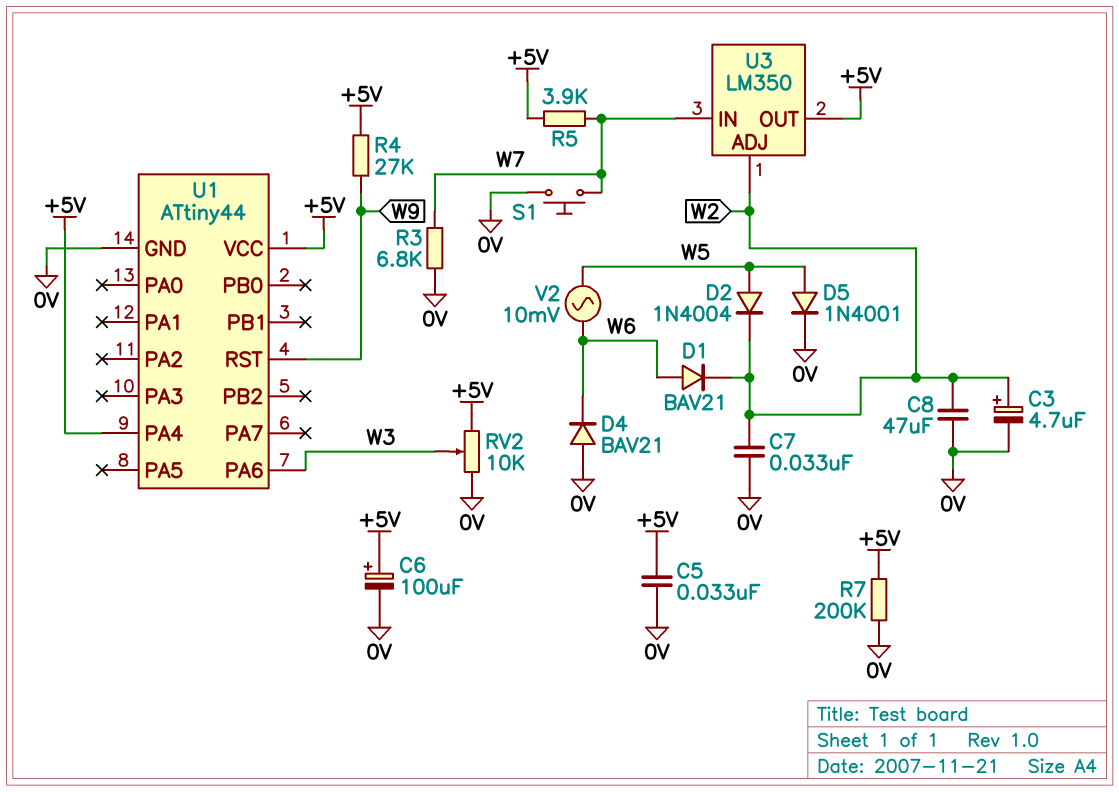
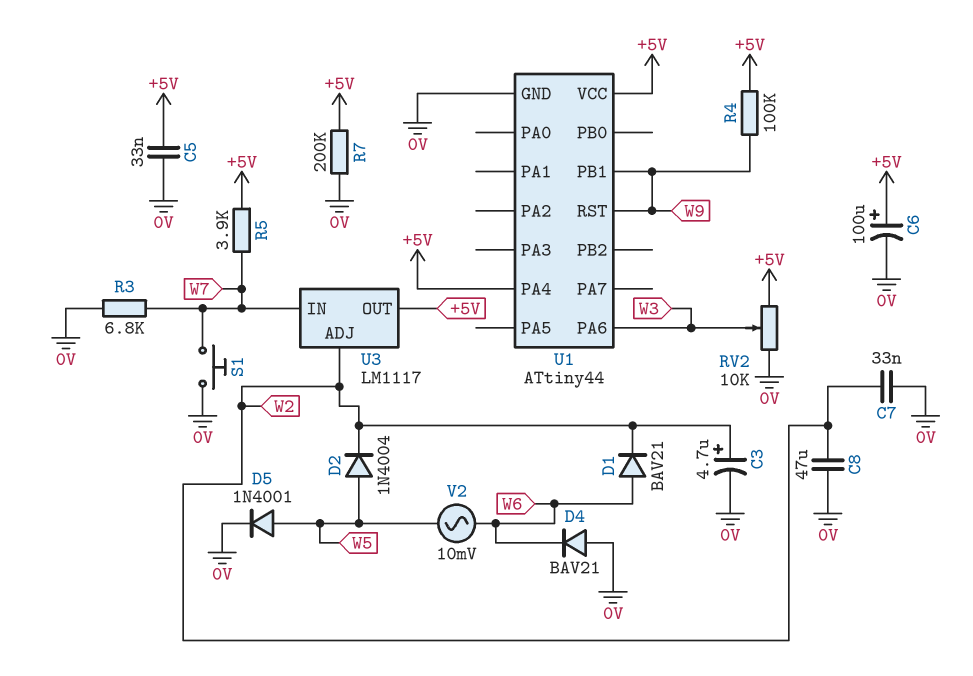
R4: 27k (+5V, W9) -> 100k (+5V, W9)
U1 pin PB1: none -> W9
U3: LM350 -> LM1117

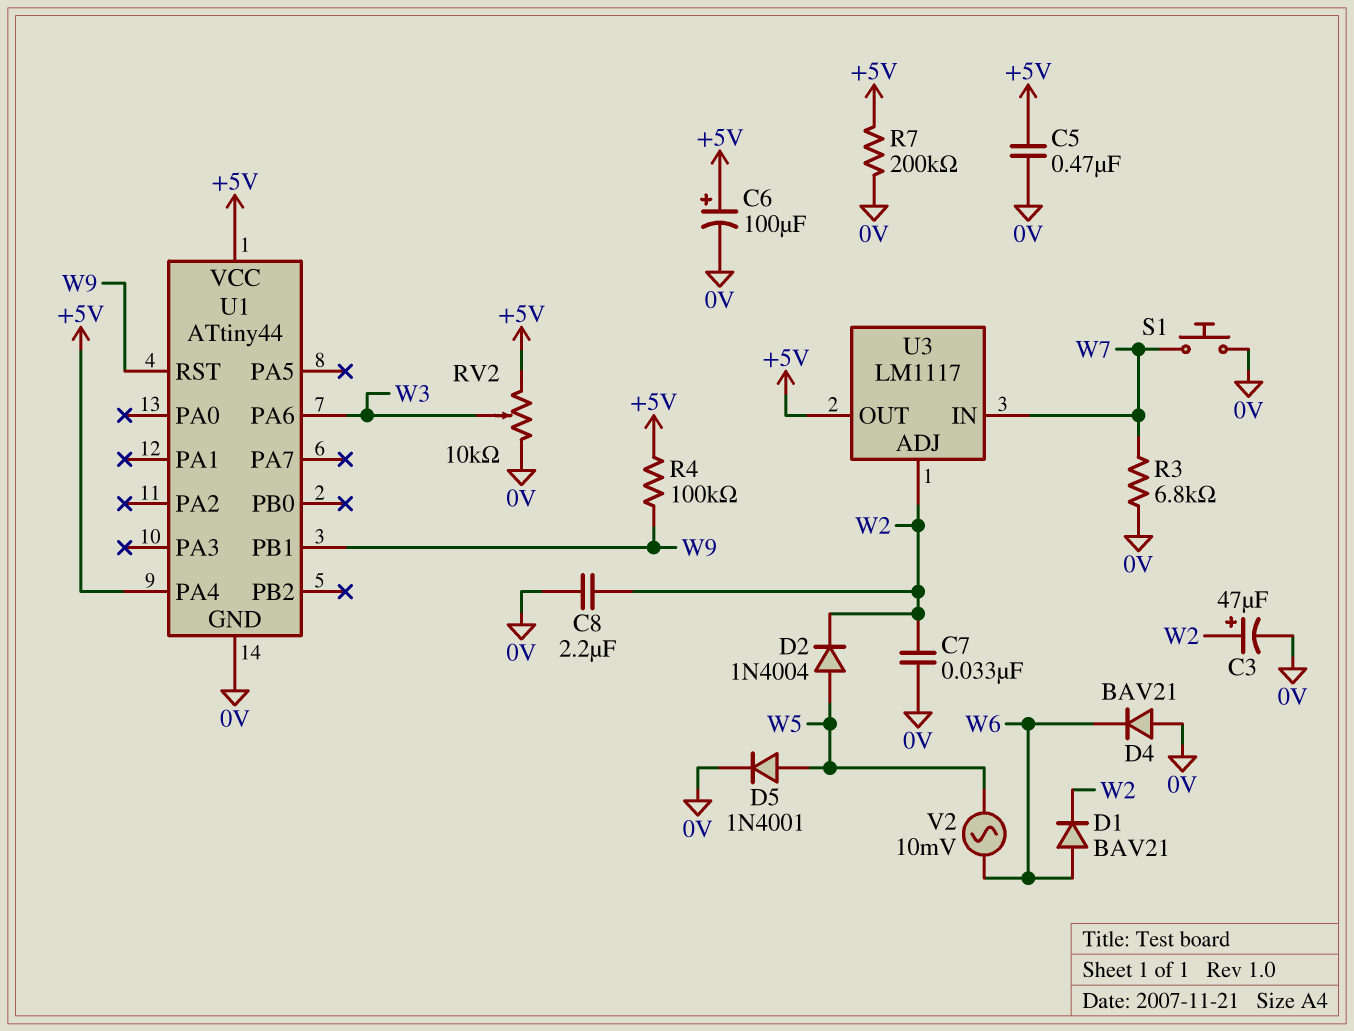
C3: 4.7uF (plus W2, minus 0V) -> 47uF (plus W2, minus 0V)
C5: 33nF (+5V, 0V) -> 470nF (+5V, 0V)
C8: 47uF (0V, W2) -> 2.2uF (0V, W2)
R5: 3.9k (+5V, W7) -> none

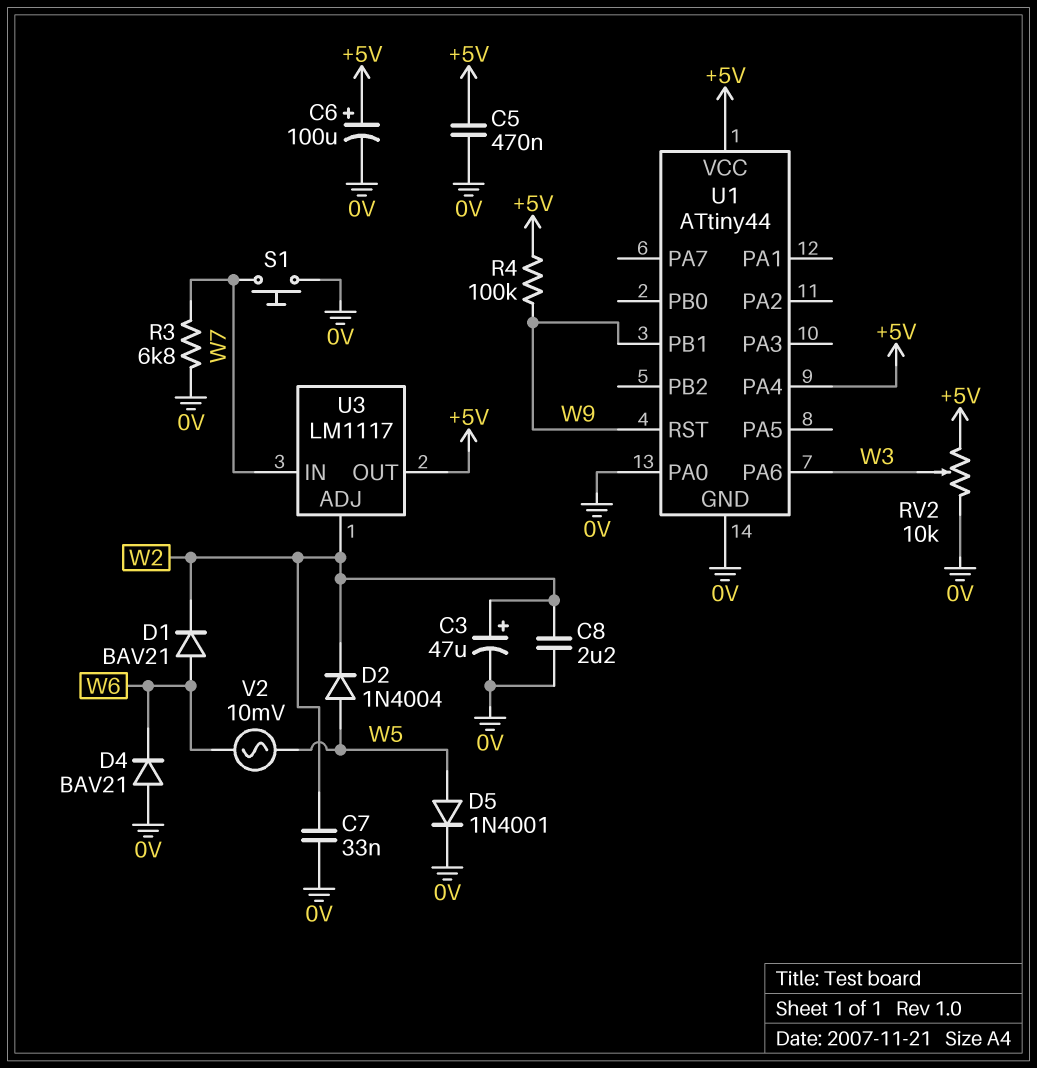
R7: 200k (+5V, 0V) -> none
U1 pin PA0: none -> 0V

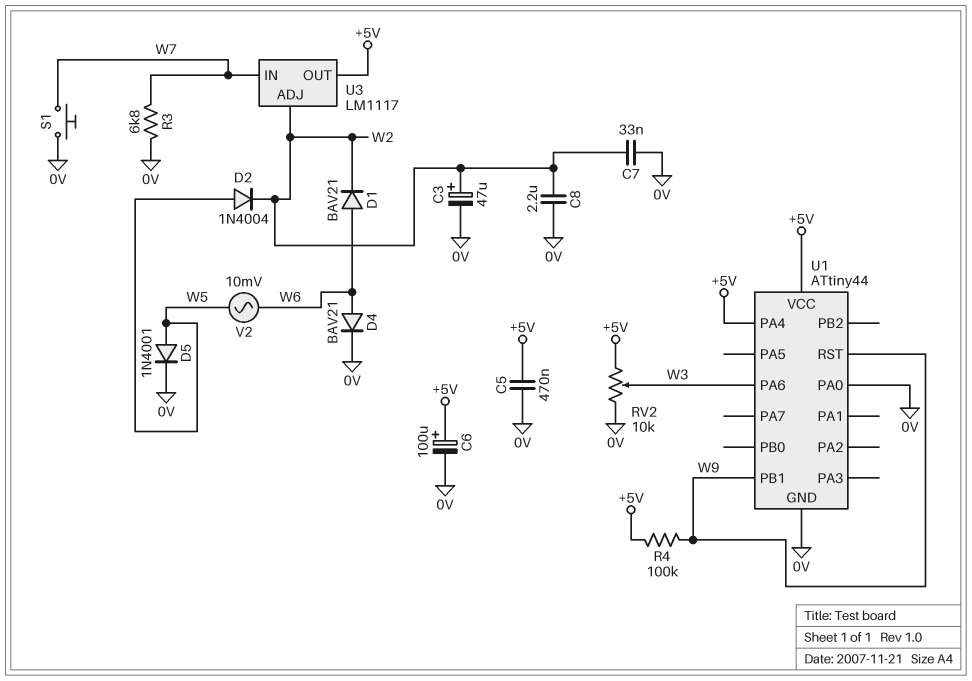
D4: diode BAV21 (A 0V, K W6) -> diode BAV21 (A W6, K 0V)

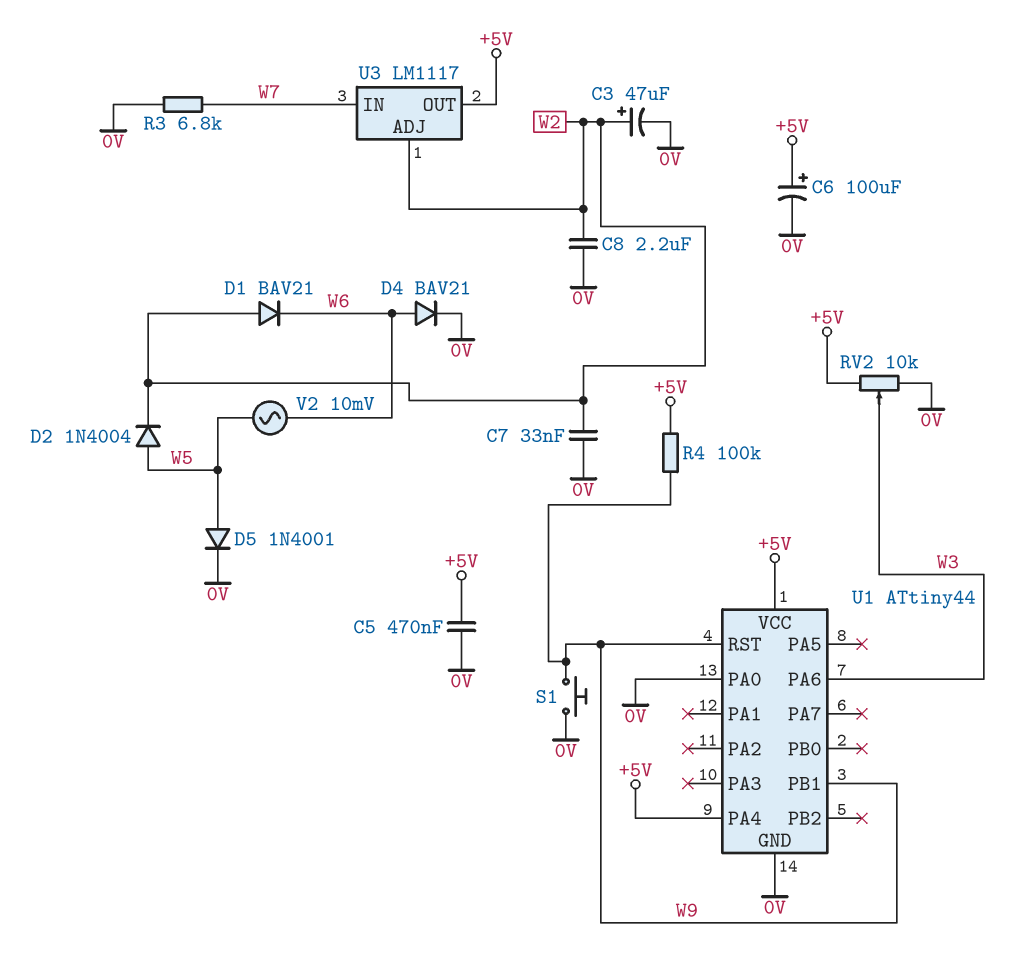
D1: diode BAV21 (A W6, K W2) -> diode BAV21 (A W2, K W6)
S1: button (0V, W7) -> button (0V, W9)

